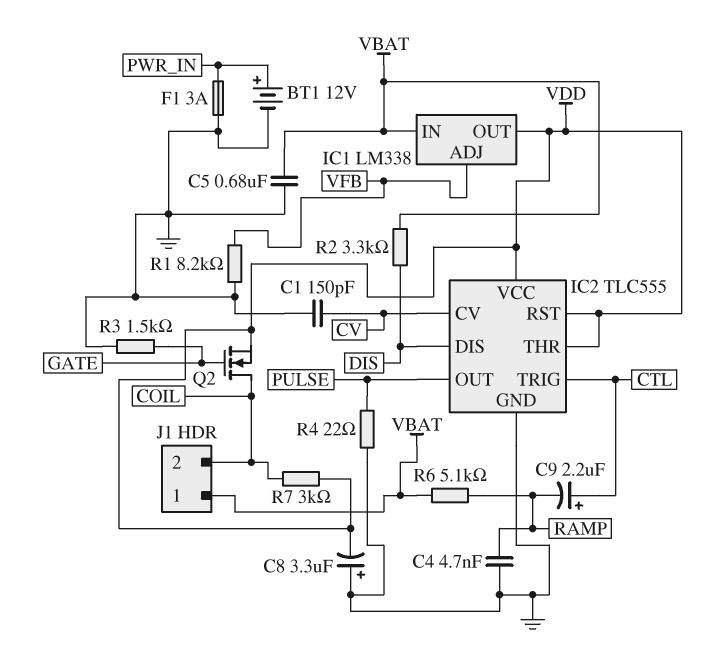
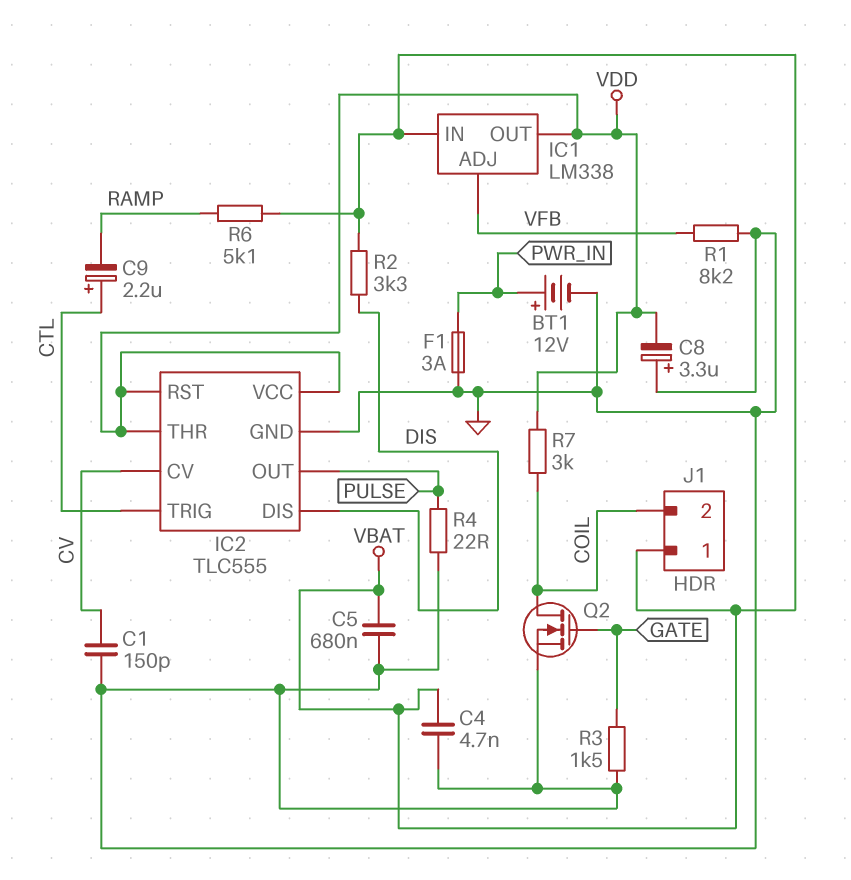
C4: 4.7nF (GND, RAMP) -> 4.7nF (GND, VBAT)
Q2: NMOS (G GATE, D COIL, S VDD) -> NMOS (G GATE, D COIL, S GND)

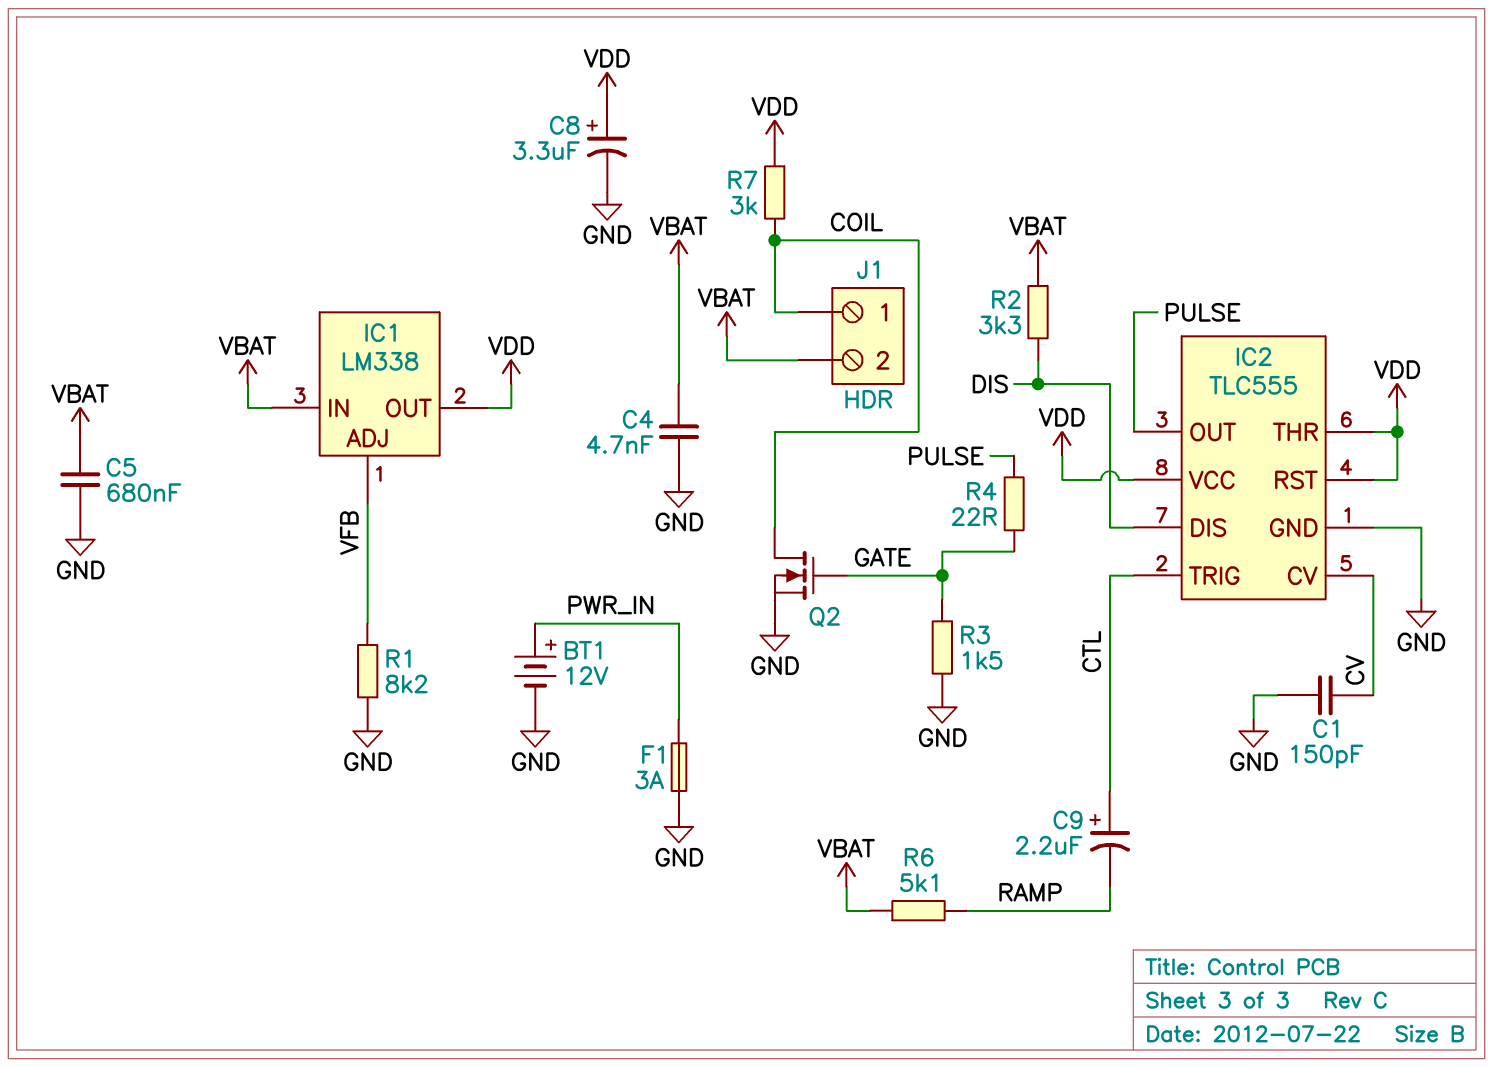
C8: 3.3uF (plus GND, minus VDD) -> 3.3uF (plus VDD, minus GND)
J1 pin 1: VBAT -> COIL
J1 pin 2: COIL -> VBAT
R4: 22 (GND, PULSE) -> 22 (GATE, PULSE)

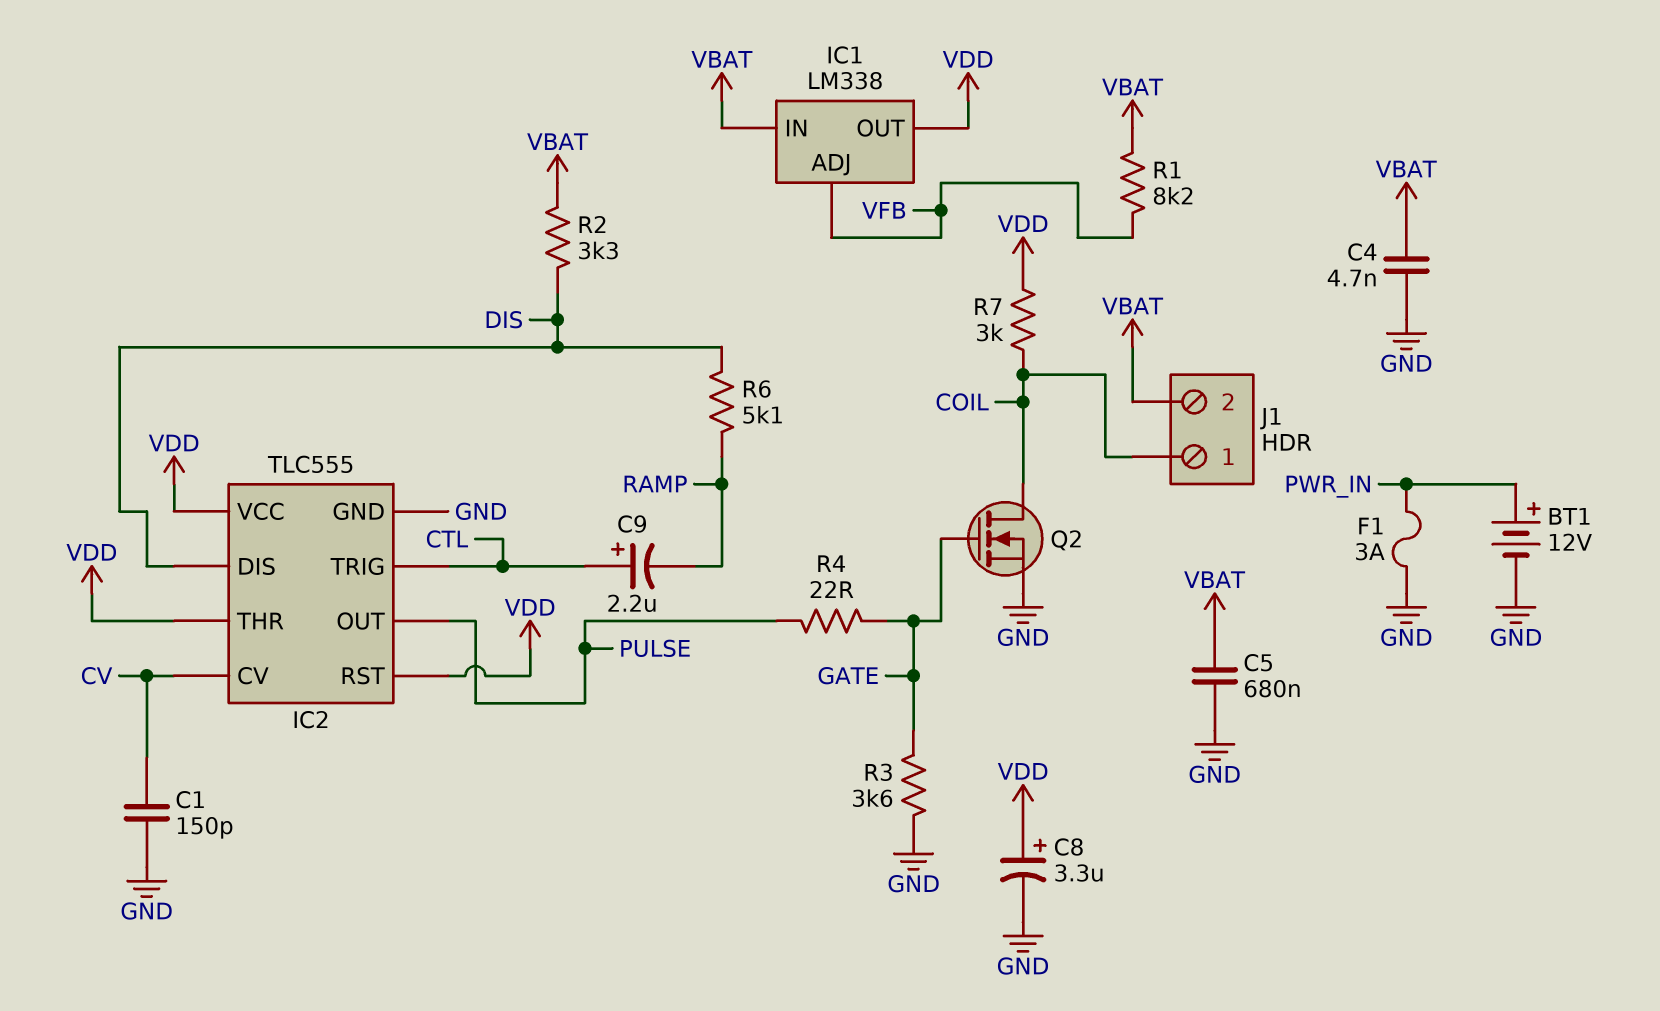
R1: 8.2k (GND, VFB) -> 8.2k (VBAT, VFB)
R3: 1.5k (GATE, GND) -> 3.6k (GATE, GND)
R6: 5.1k (RAMP, VBAT) -> 5.1k (DIS, RAMP)

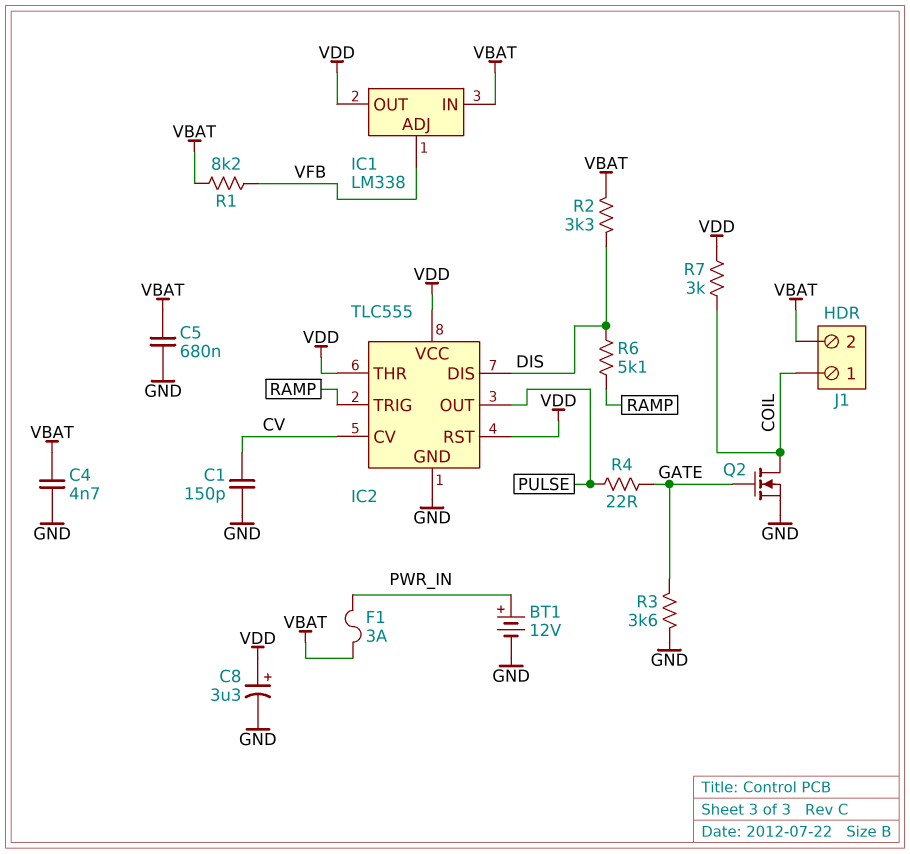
C9: 2.2uF (plus CTL, minus RAMP) -> none
F1: 3A (GND, PWR_IN) -> 3A (PWR_IN, VBAT)
IC2 pin TRIG: CTL -> RAMP

